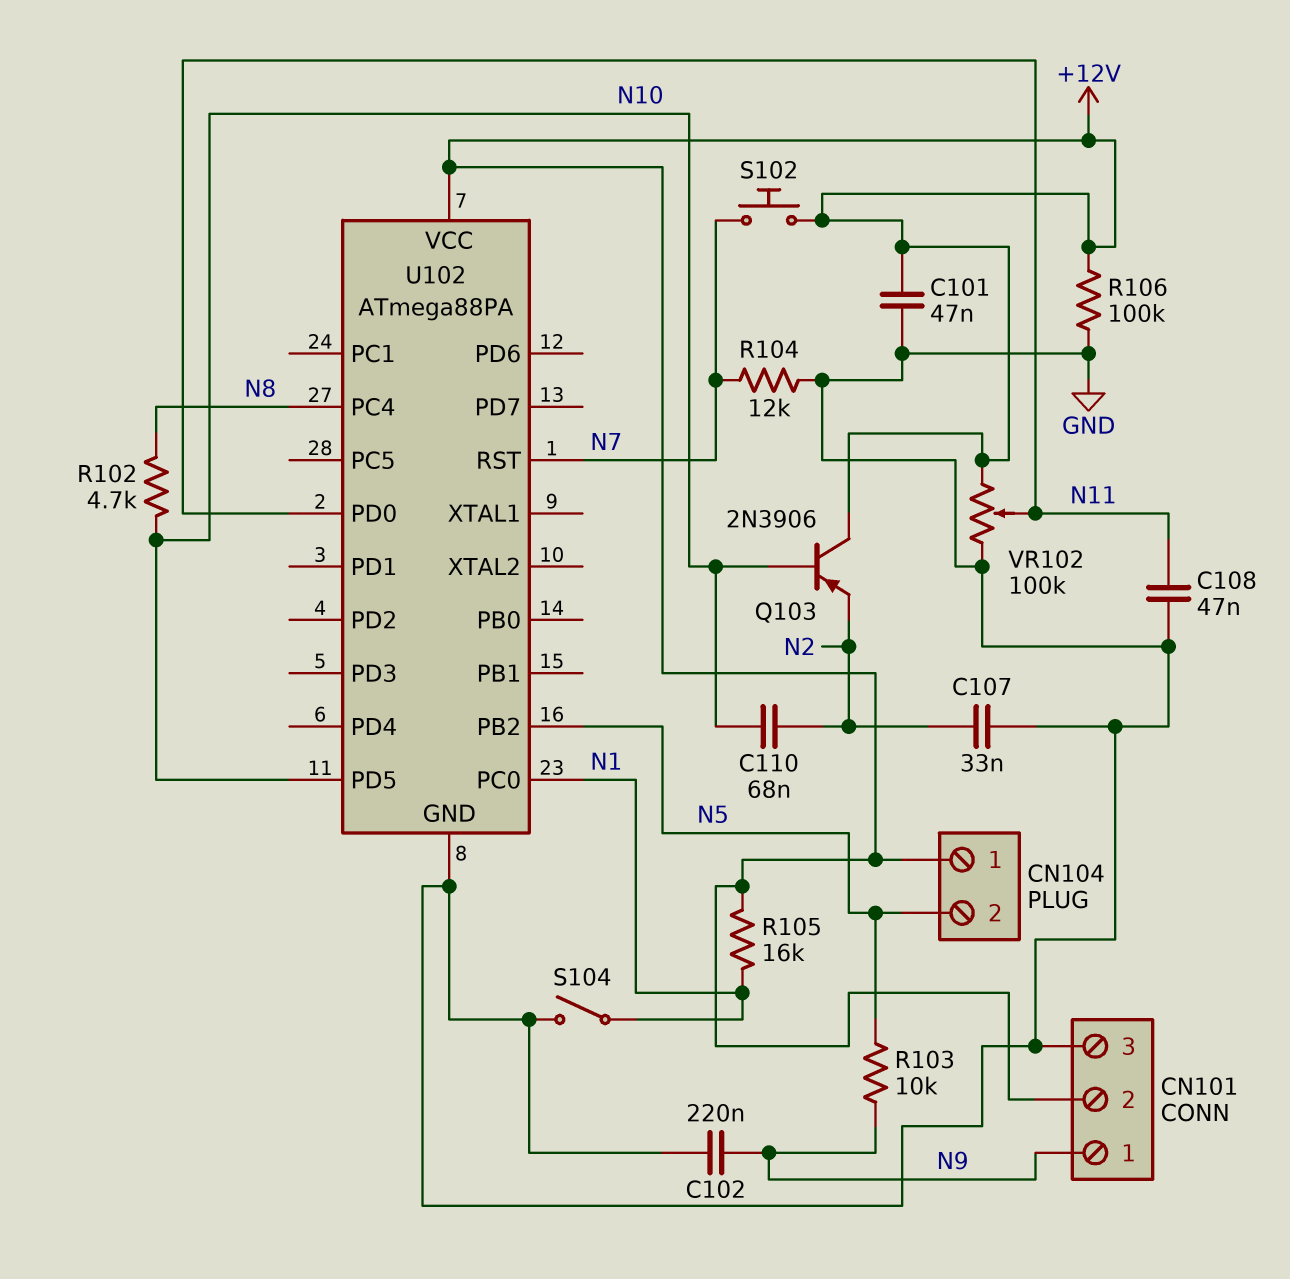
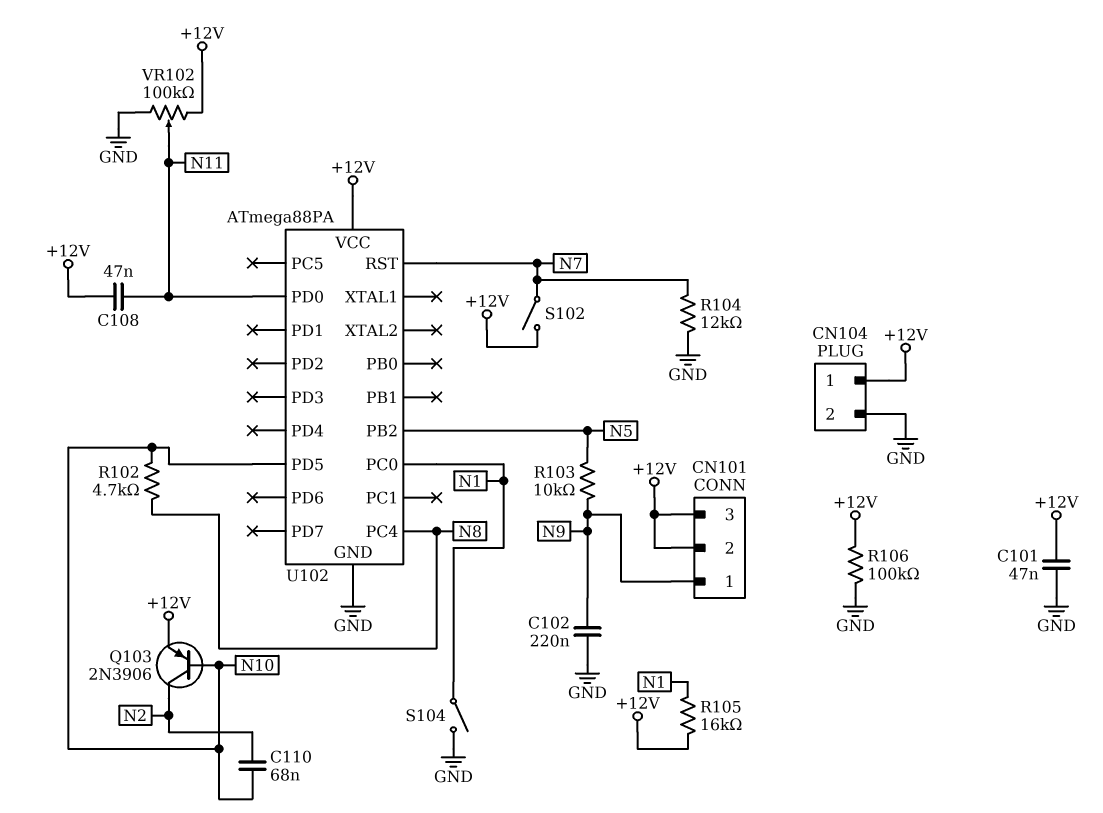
C107: 33nF (GND, N2) -> none
C108: 47nF (GND, N11) -> 47nF (+12V, N11)
CN101 pin 3: GND -> +12V
CN104 pin 2: N5 -> GND
Q103: PNP 2N3906 (B N10, C +12V, E N2) -> PNP 2N3906 (B N10, C N2, E +12V)
S102: button (+12V, N7) -> switch (+12V, N7)

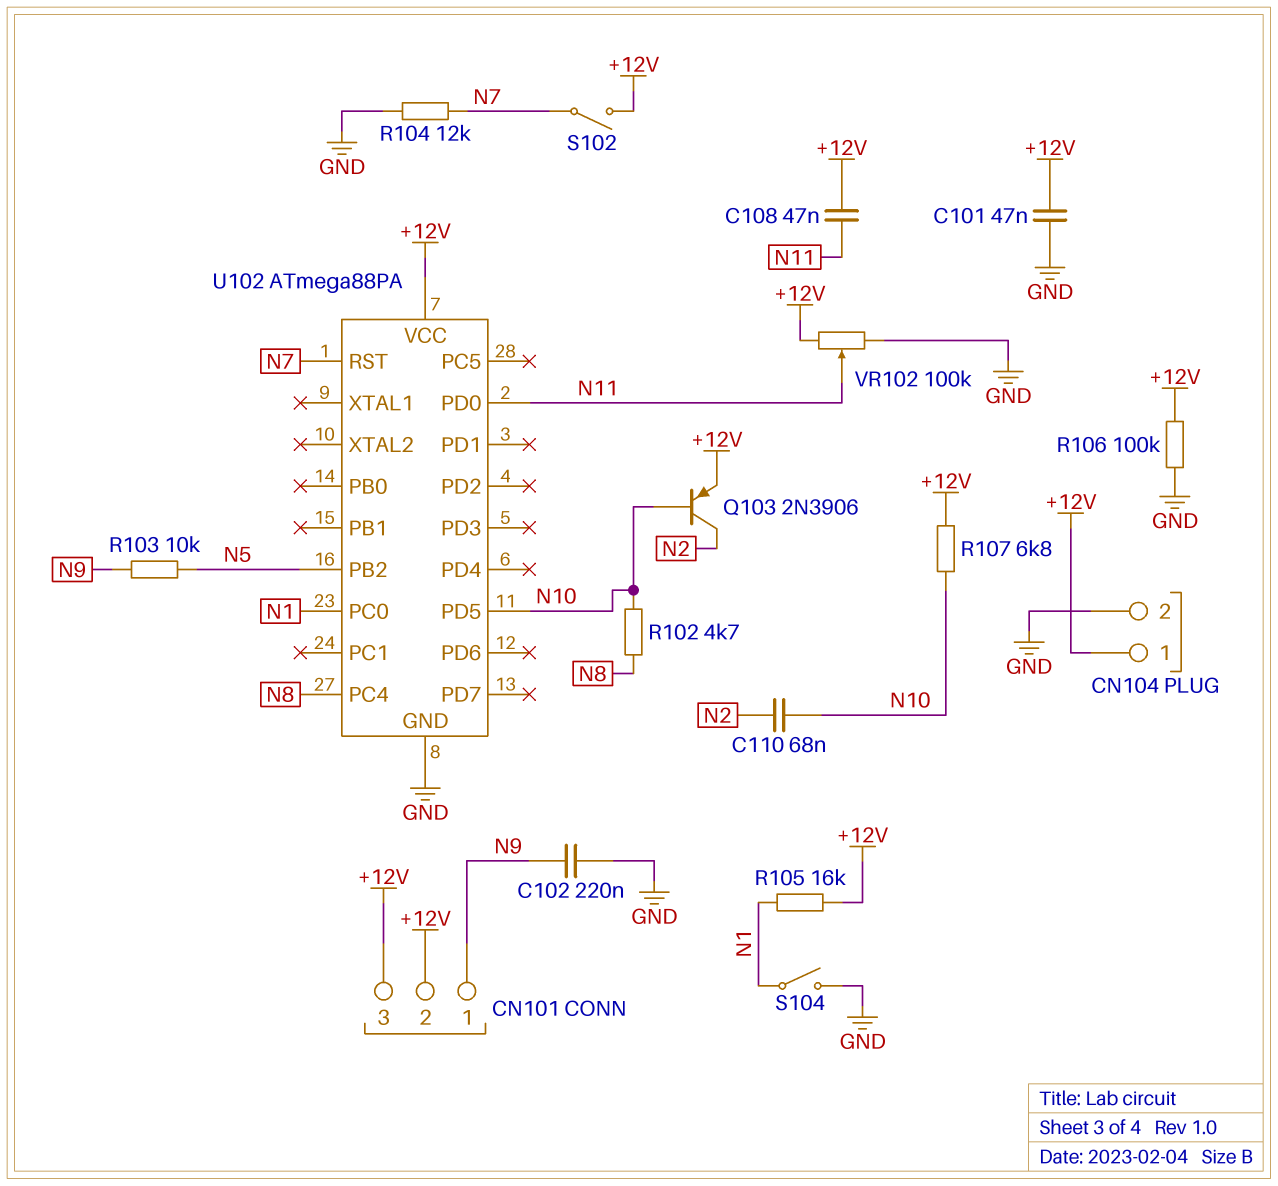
R107: none -> 6.8k (+12V, N10)

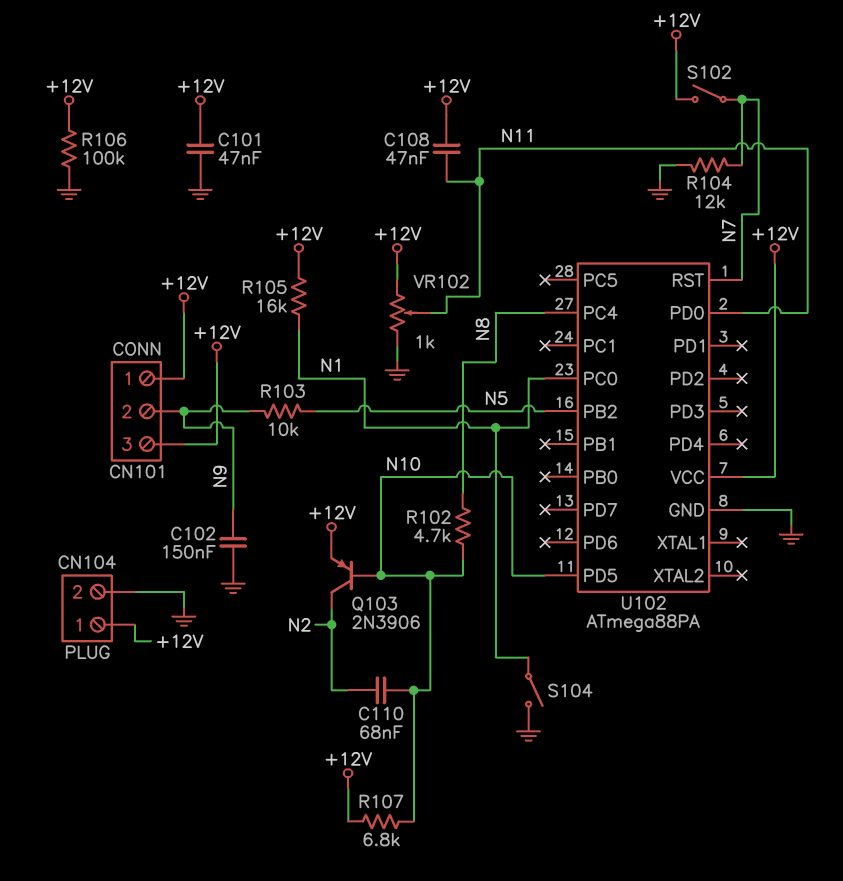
C102: 220nF (GND, N9) -> 150nF (GND, N9)
CN101 pin 1: N9 -> +12V
CN101 pin 2: +12V -> N9
VR102: 100k (+12V, GND, wiper N11) -> 1k (+12V, GND, wiper N11)

